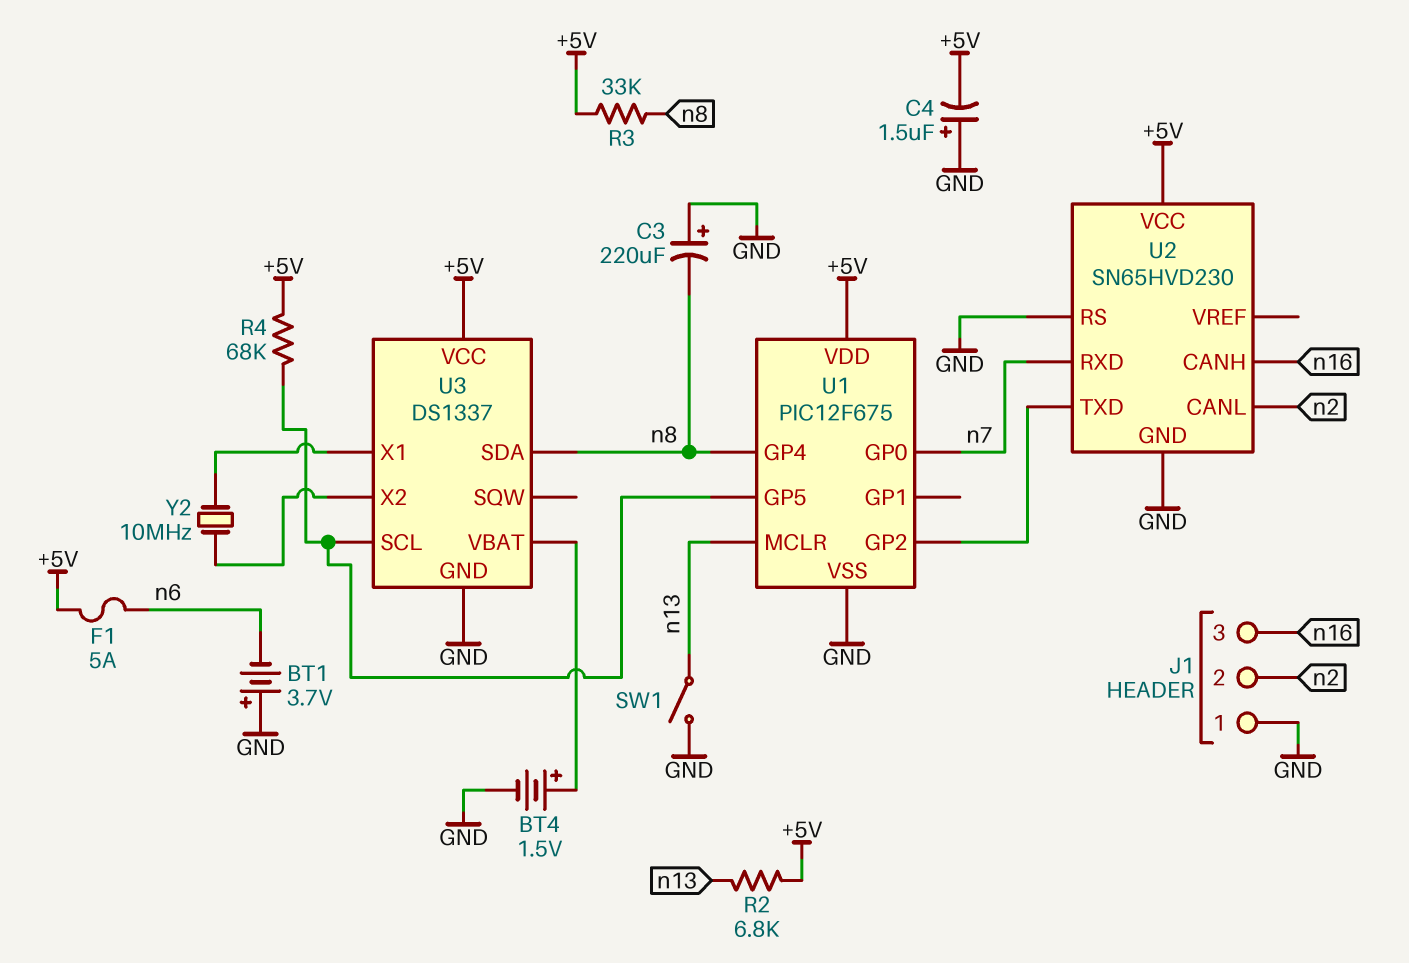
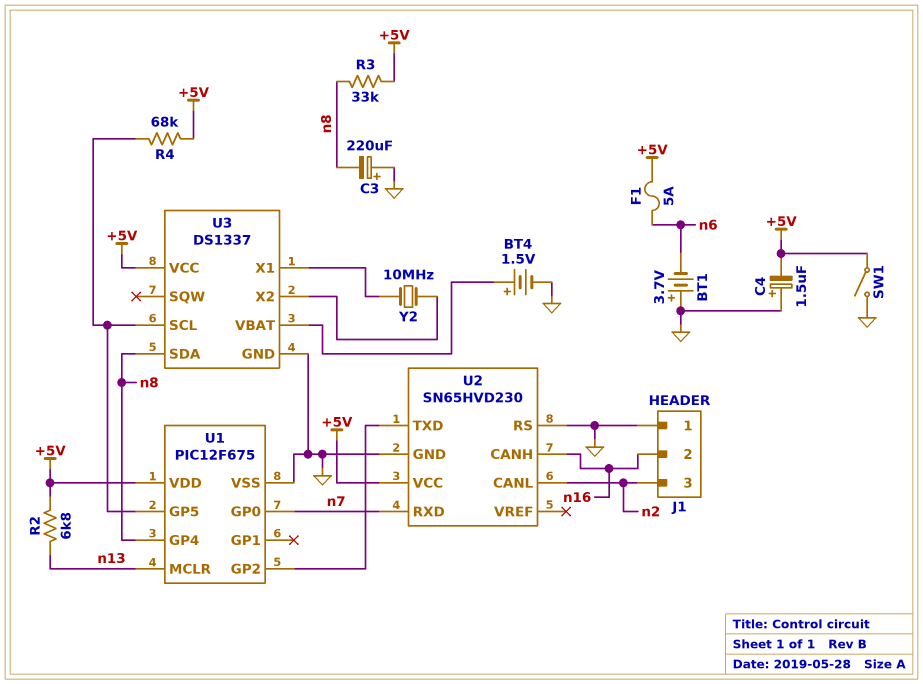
J1 pin 2: n2 -> n16
J1 pin 3: n16 -> n2
SW1: switch (GND, n13) -> switch (+5V, GND)

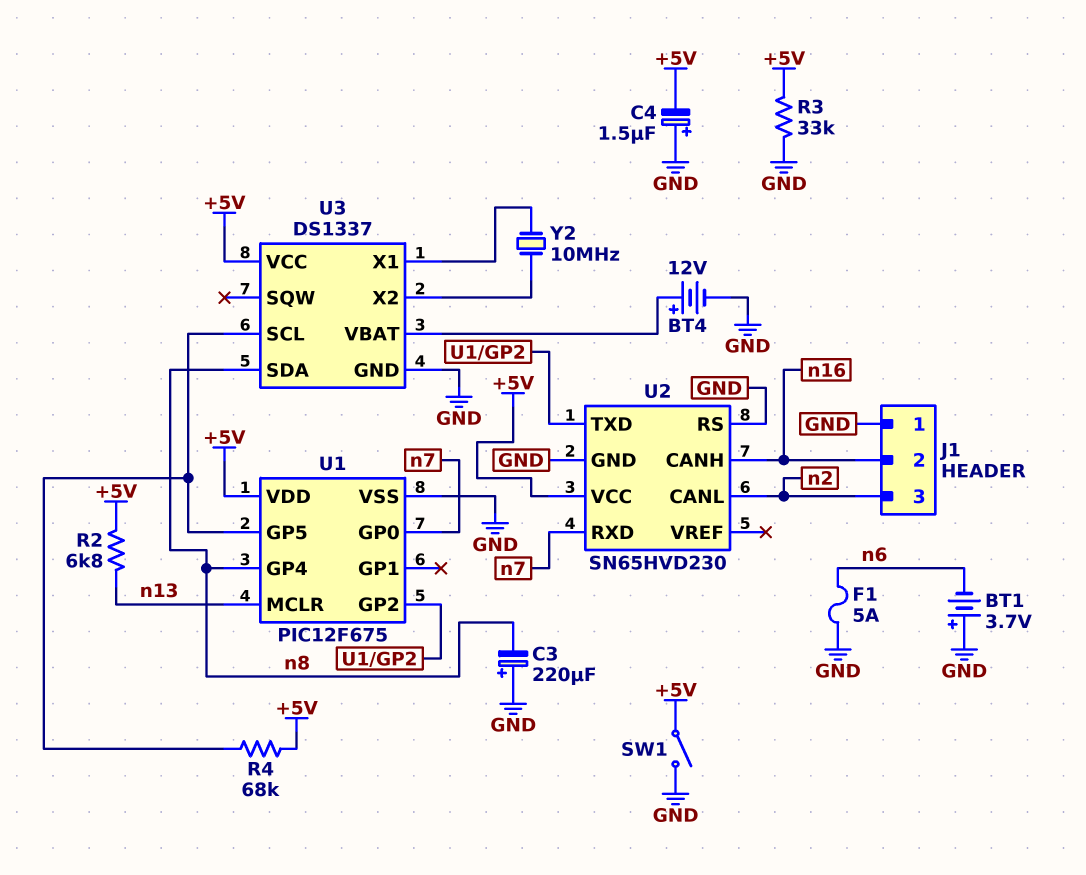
BT4: 1.5V (plus U3/VBAT, minus GND) -> 12V (plus U3/VBAT, minus GND)
F1: 5A (+5V, n6) -> 5A (GND, n6)
R3: 33k (+5V, n8) -> 33k (+5V, GND)

